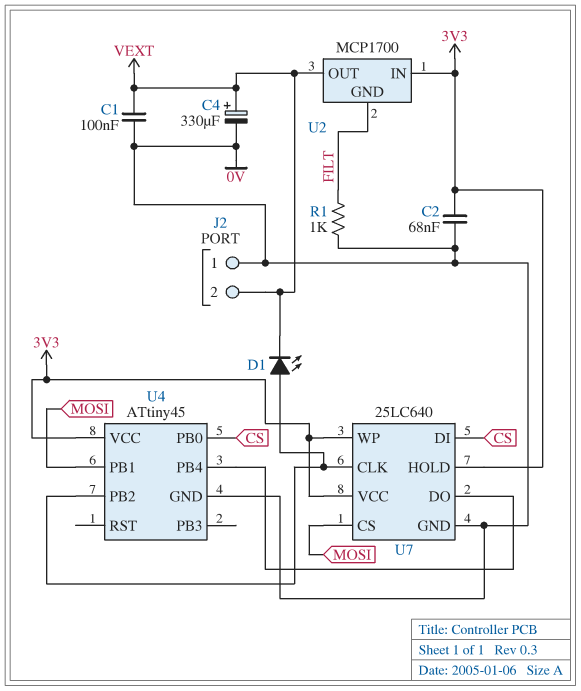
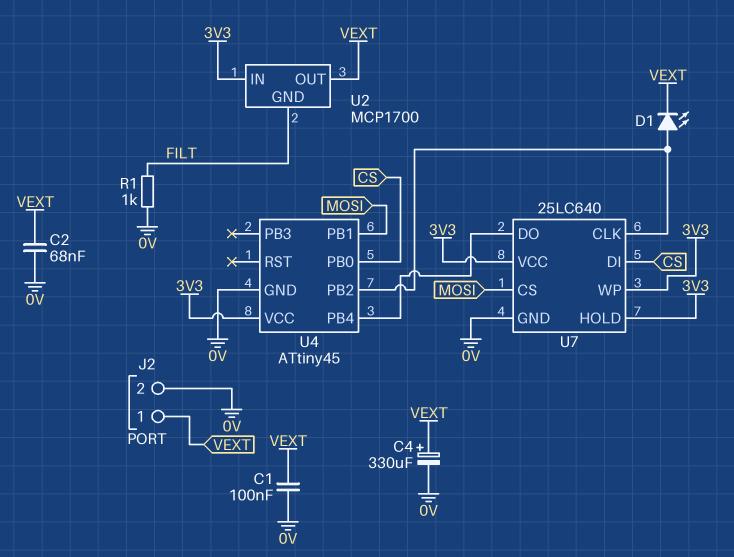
C2: 68nF (0V, 3V3) -> 68nF (0V, VEXT)
J2 pin 1: 0V -> VEXT
J2 pin 2: VEXT -> 0V

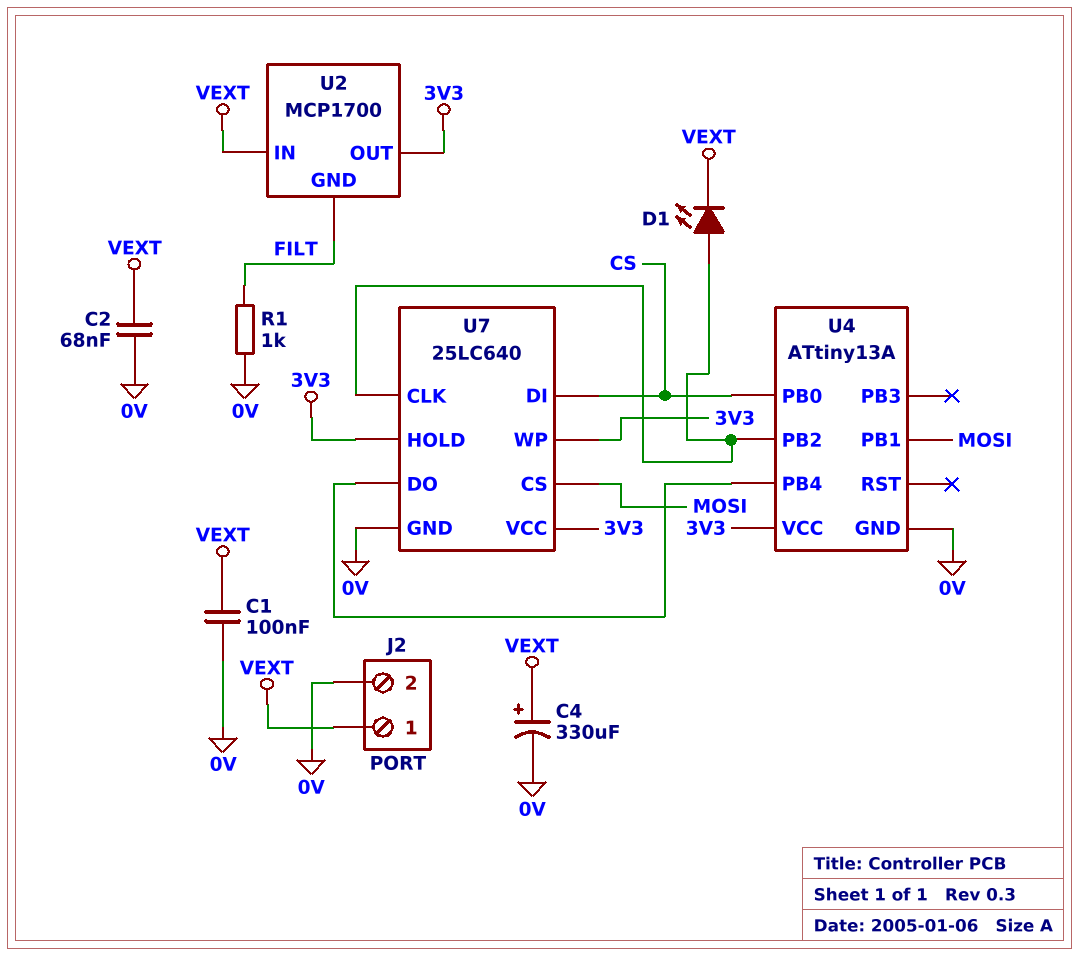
U2 pin IN: 3V3 -> VEXT
U2 pin OUT: VEXT -> 3V3
U4: ATtiny45 -> ATtiny13A

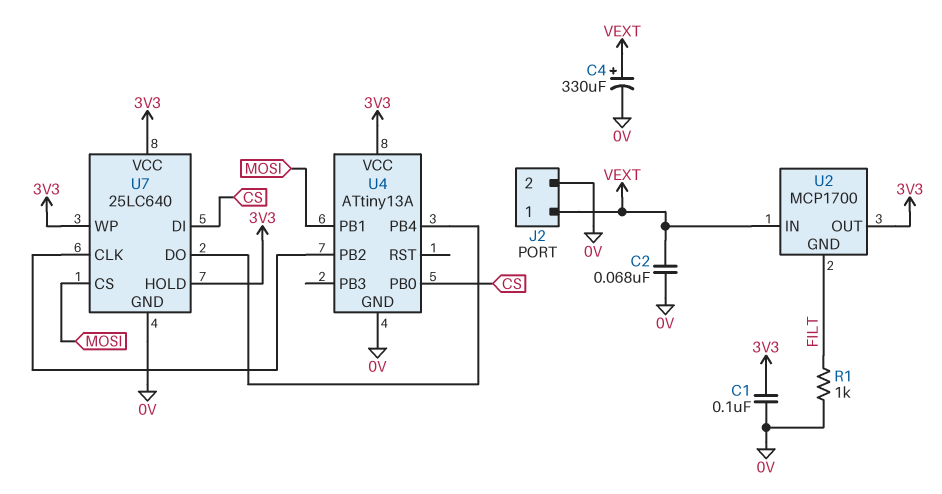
C1: 100nF (0V, VEXT) -> 100nF (0V, 3V3)
D1: LED (A U4/PB2, K VEXT) -> none

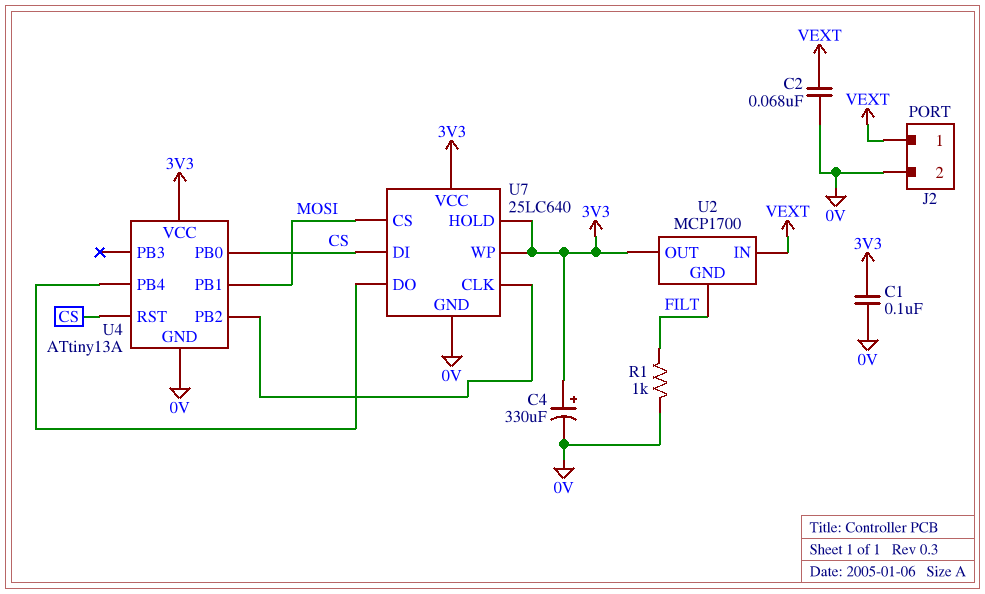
C4: 330uF (plus VEXT, minus 0V) -> 330uF (plus 3V3, minus 0V)
U4 pin RST: none -> CS

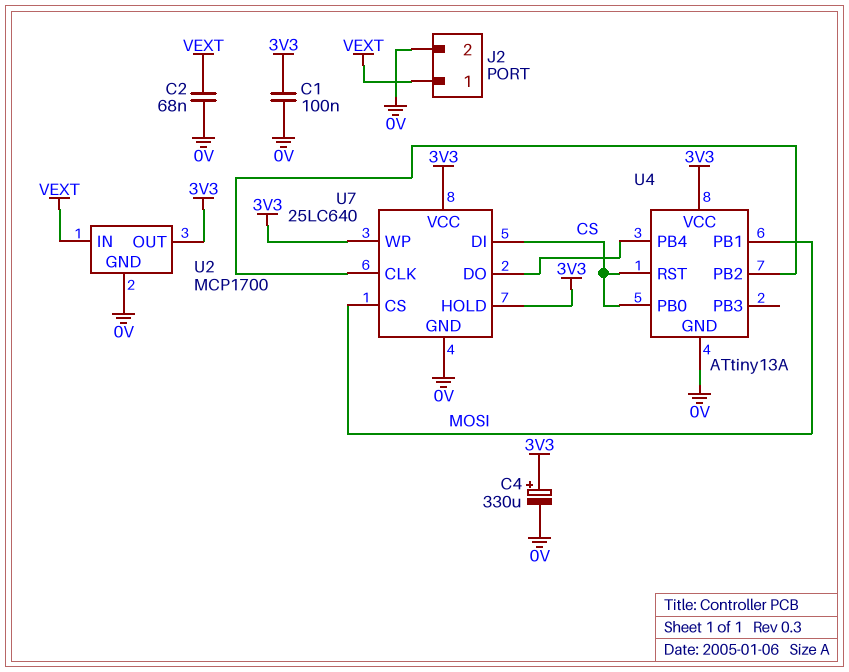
R1: 1k (0V, FILT) -> none
U2 pin GND: FILT -> 0V

